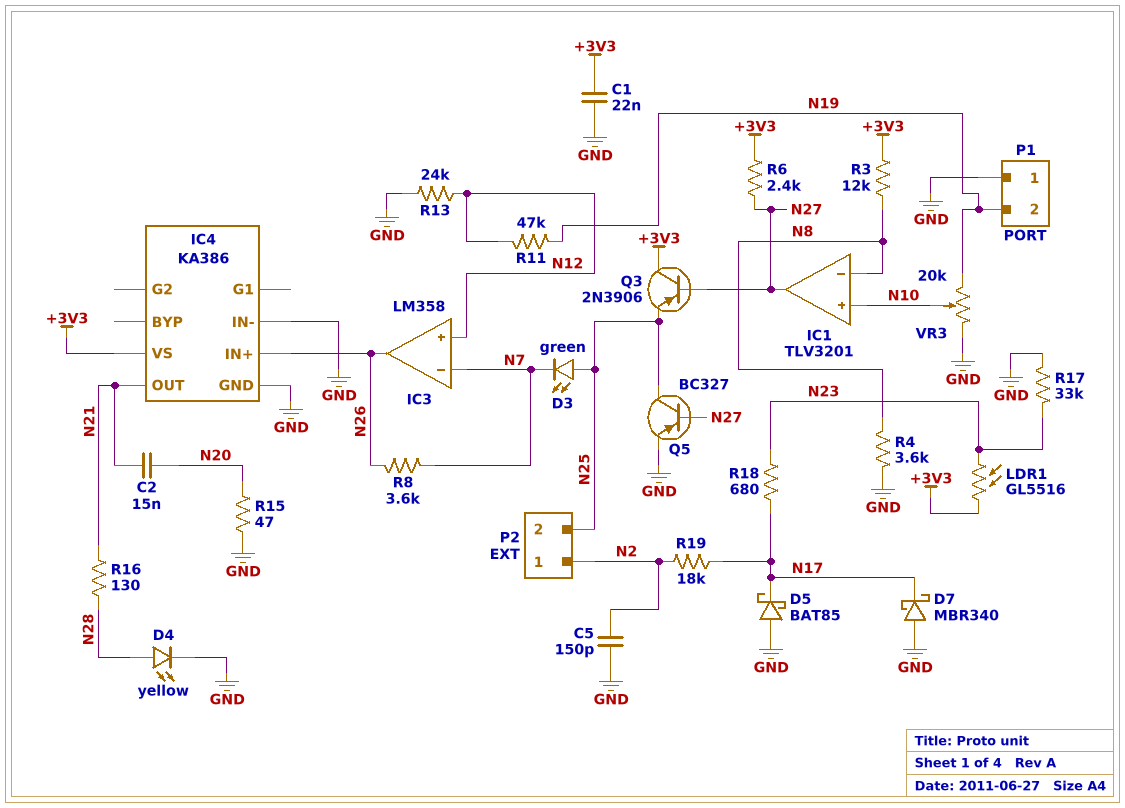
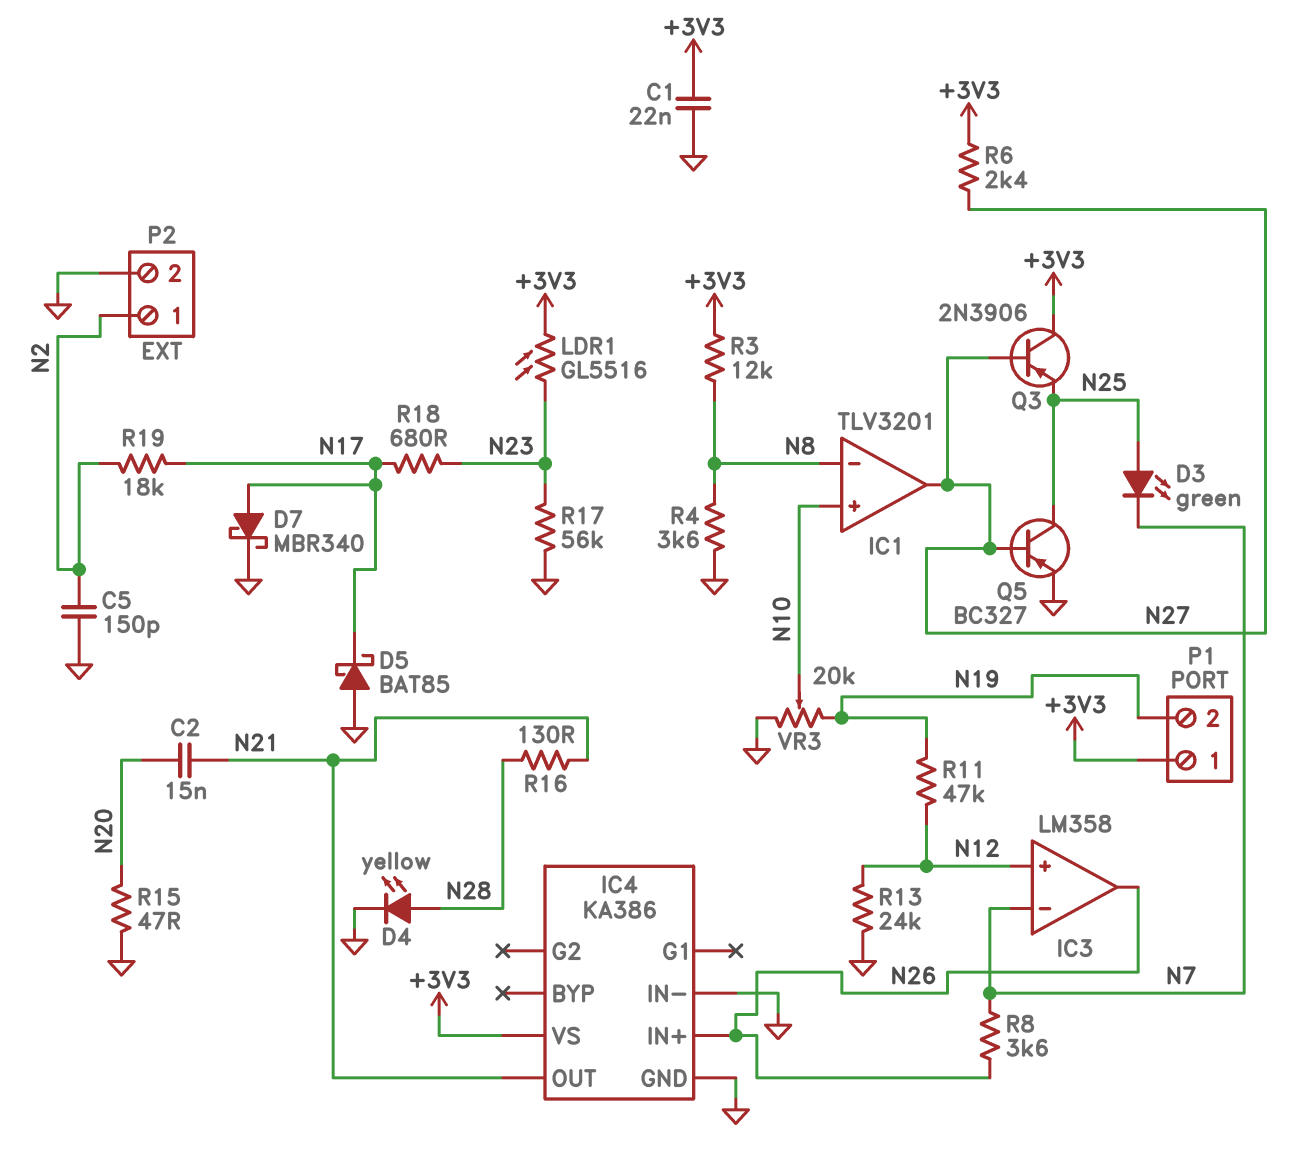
D7: schottky MBR340 (A GND, K N17) -> schottky MBR340 (A N17, K GND)
P1 pin 1: GND -> +3V3
P2 pin 2: N25 -> GND
R17: 33k (GND, N23) -> 56k (GND, N23)

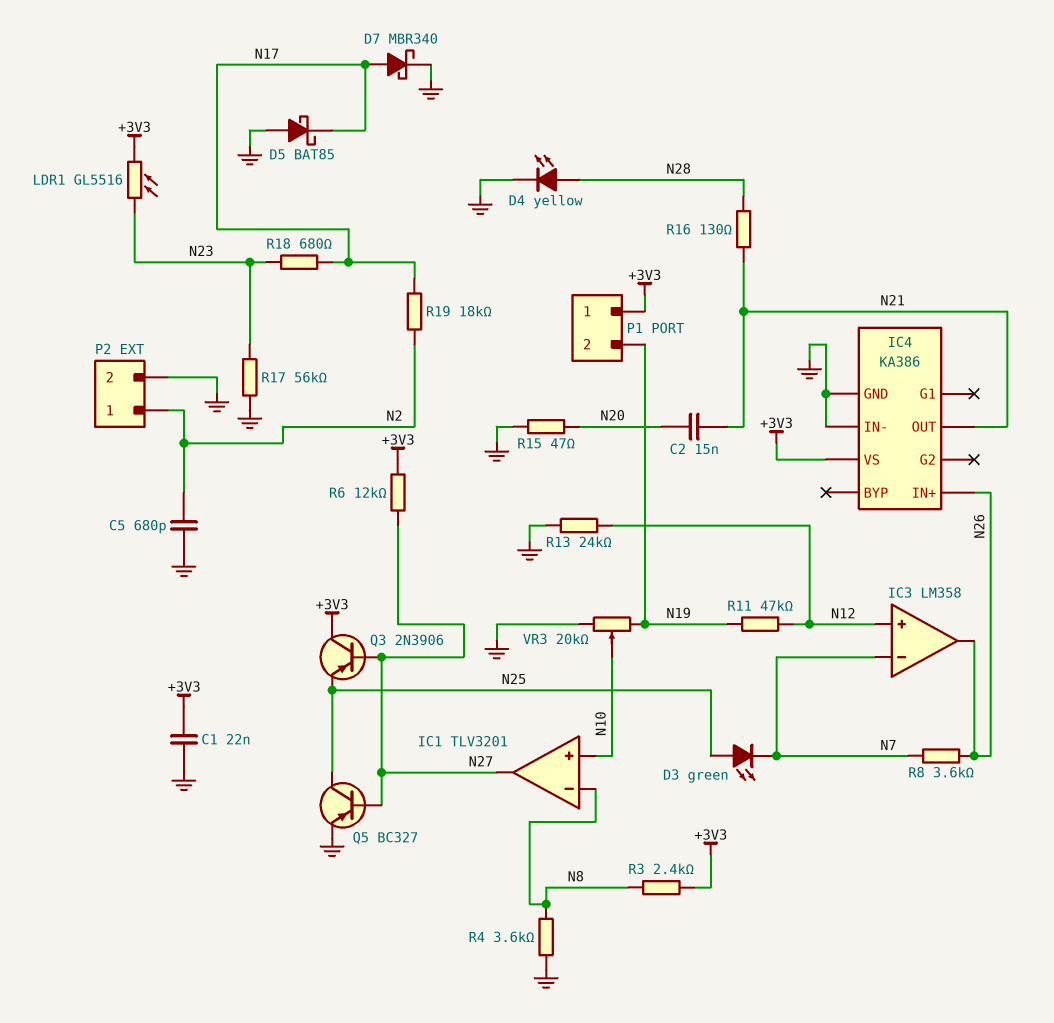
C5: 150pF (GND, N2) -> 680pF (GND, N2)
R3: 12k (+3V3, N8) -> 2.4k (+3V3, N8)
R6: 2.4k (+3V3, N27) -> 12k (+3V3, N27)

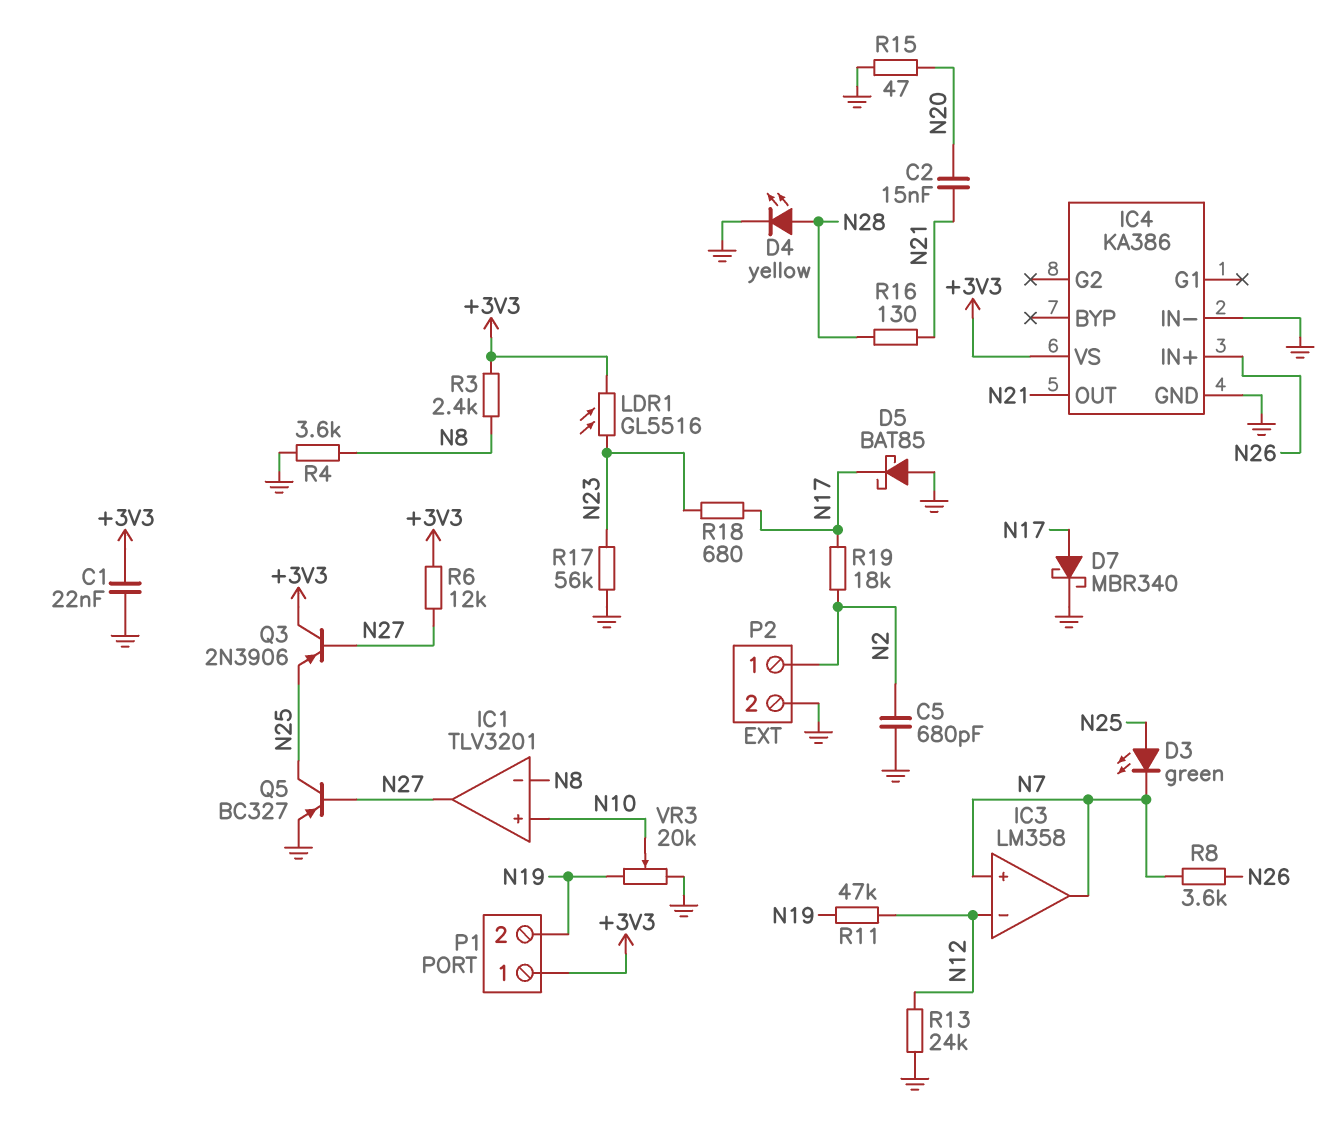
IC3 pin in+: N12 -> N7
IC3 pin in-: N7 -> N12
IC3 pin out: N26 -> N7

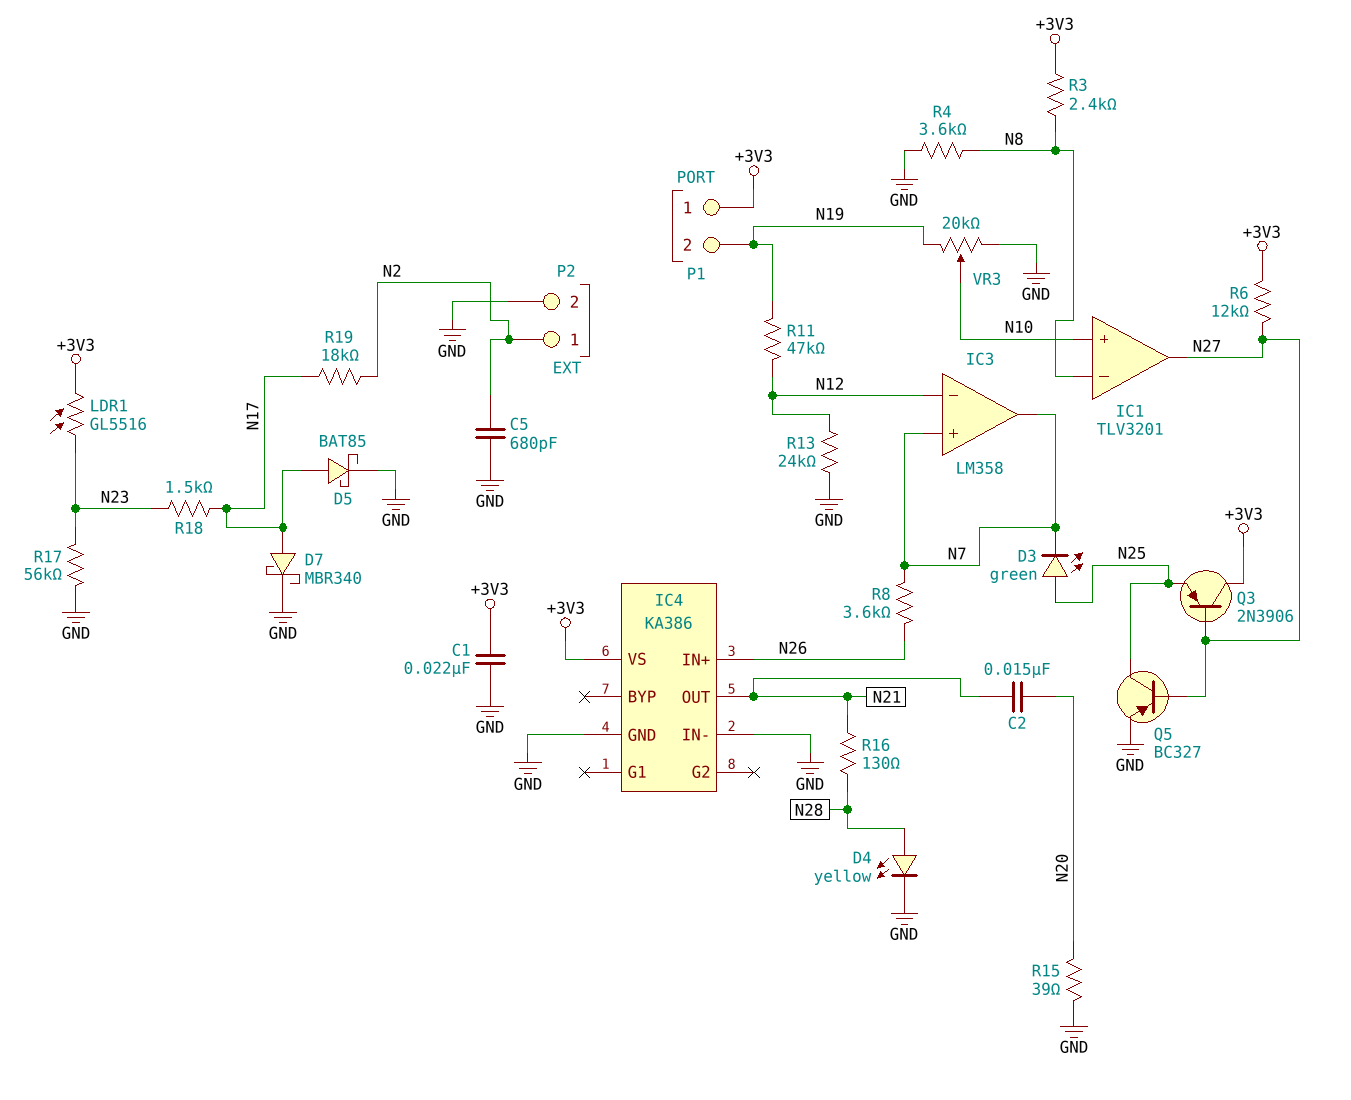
D5: schottky BAT85 (A GND, K N17) -> schottky BAT85 (A N17, K GND)
R15: 47 (GND, N20) -> 39 (GND, N20)
R18: 680 (N17, N23) -> 1.5k (N17, N23)

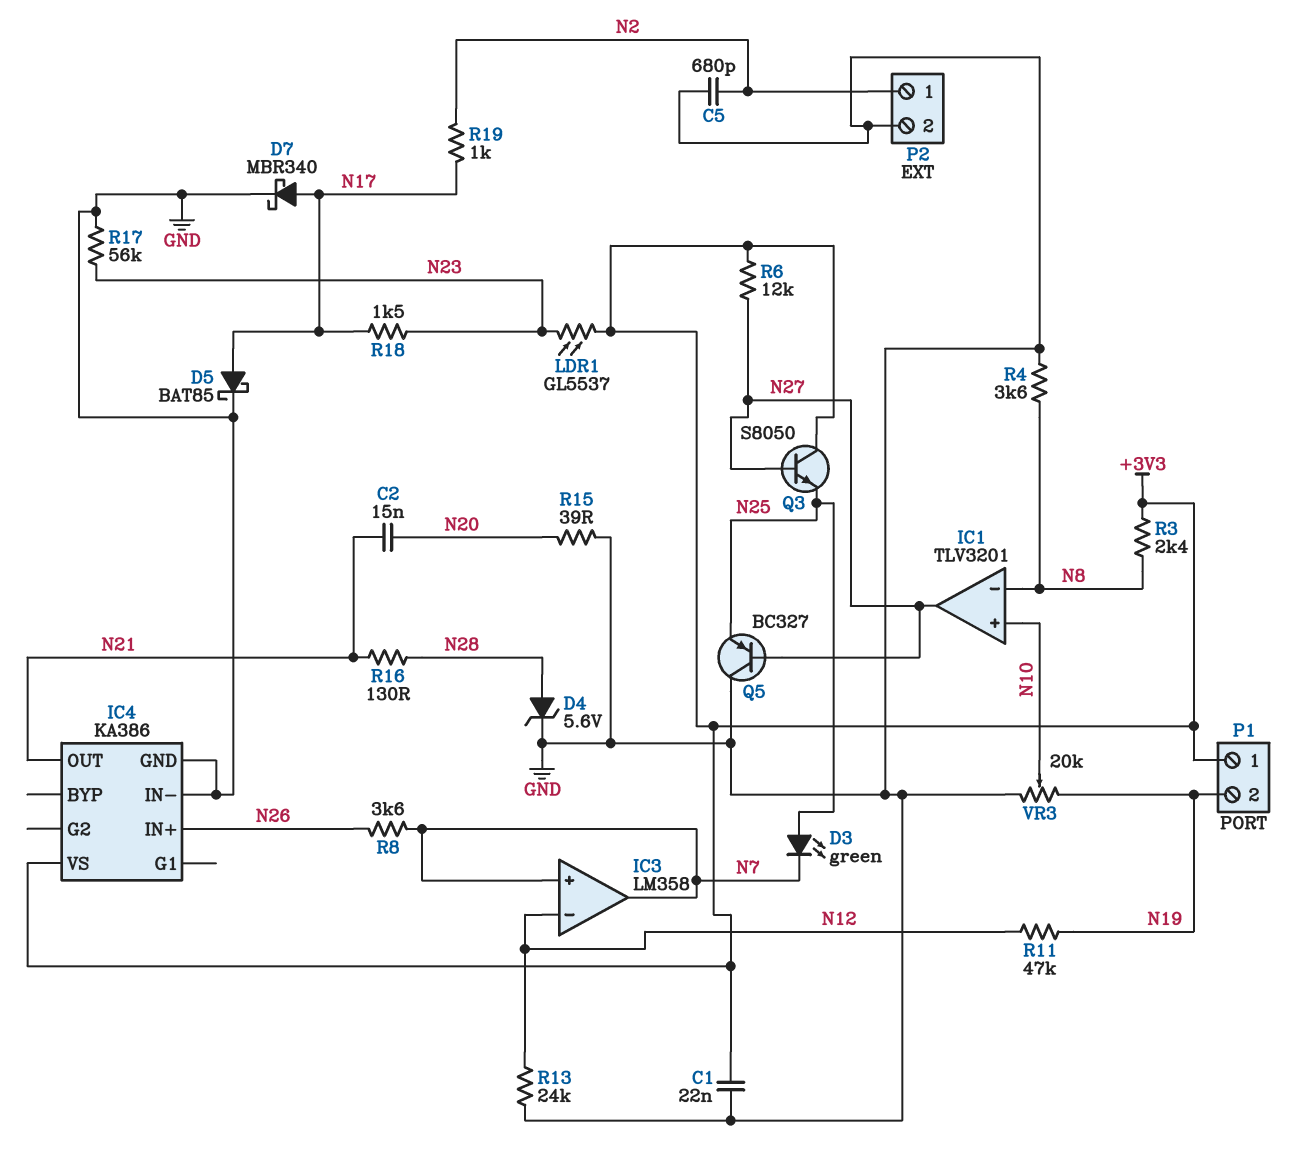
D4: LED yellow (A N28, K GND) -> zener 5.6V (A N28, K GND)
LDR1: GL5516 (+3V3, N23) -> GL5537 (+3V3, N23)
Q3: PNP 2N3906 (B N27, C +3V3, E N25) -> NPN S8050 (B N27, C +3V3, E N25)
Q5: PNP BC327 (B N27, C N25, E GND) -> PNP BC327 (B N27, C GND, E N25)
R19: 18k (N2, N17) -> 1k (N2, N17)

